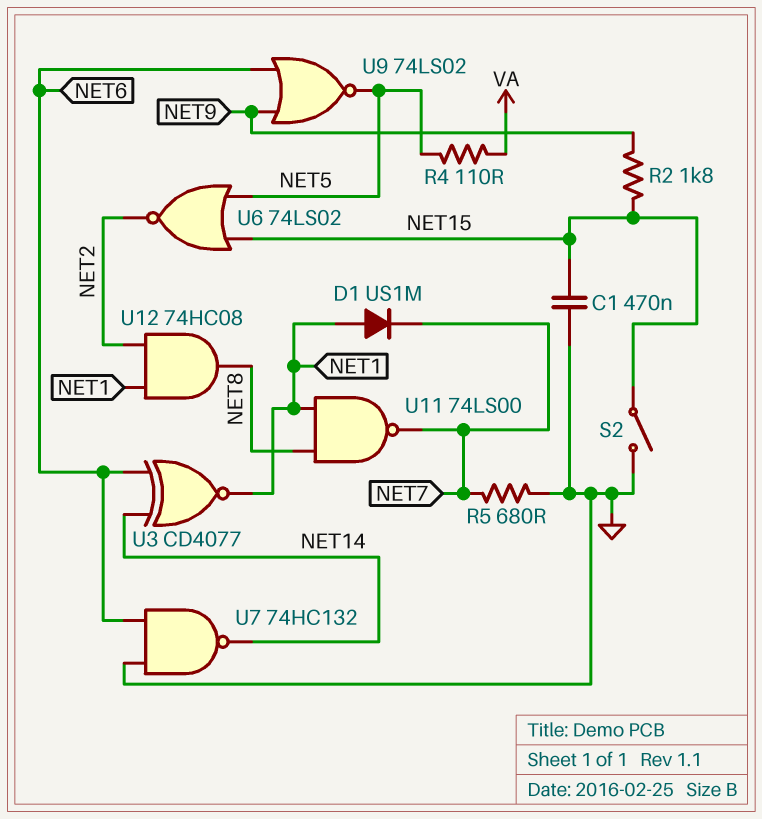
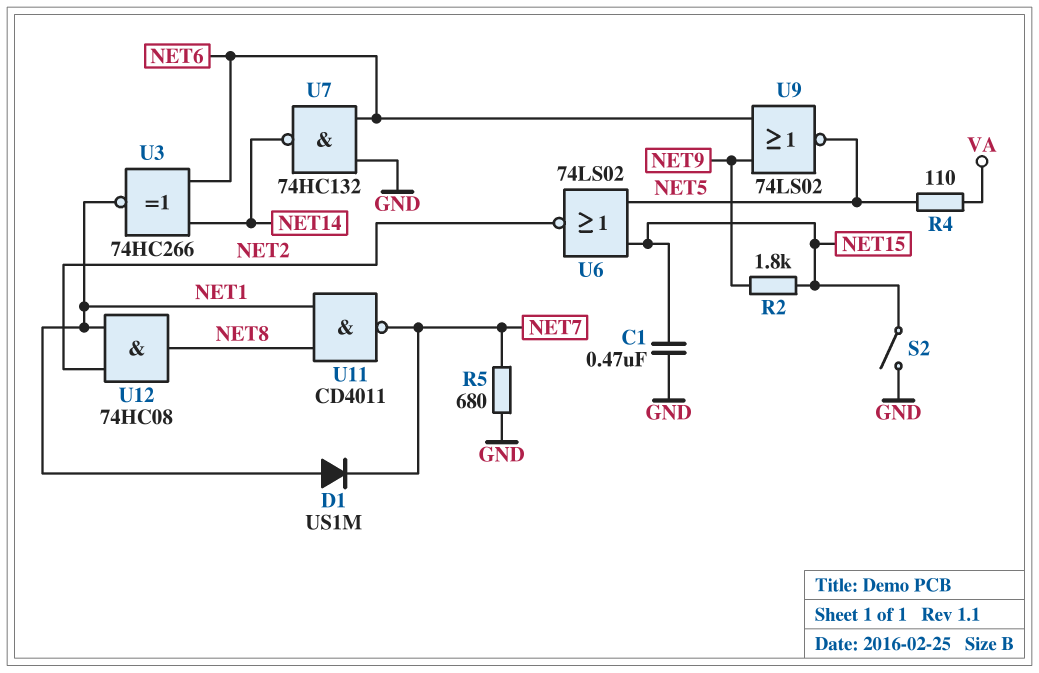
U3: XNOR CD4077 (in NET6, in NET14, out NET1) -> XNOR 74HC266 (in NET6, in NET14, out NET1)
U11: NAND 74LS00 (in NET1, in NET8, out NET7) -> NAND CD4011 (in NET1, in NET8, out NET7)

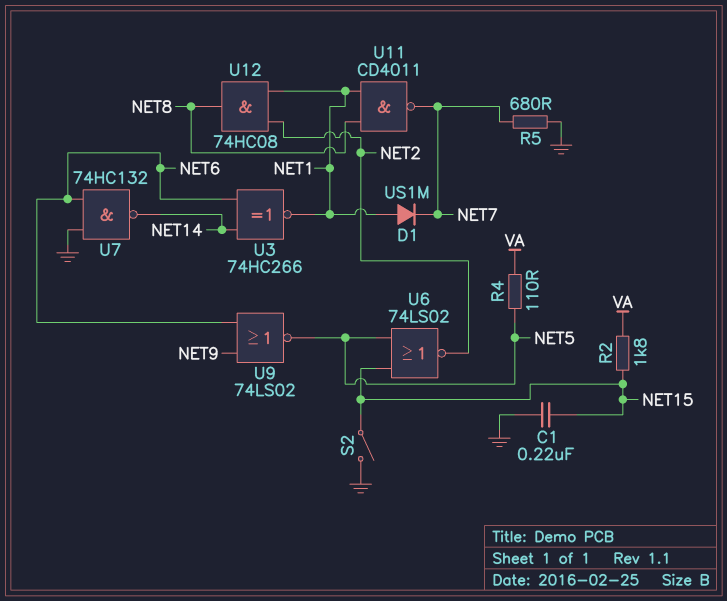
C1: 470nF (GND, NET15) -> 220nF (GND, NET15)
R2: 1.8k (NET9, NET15) -> 1.8k (NET15, VA)

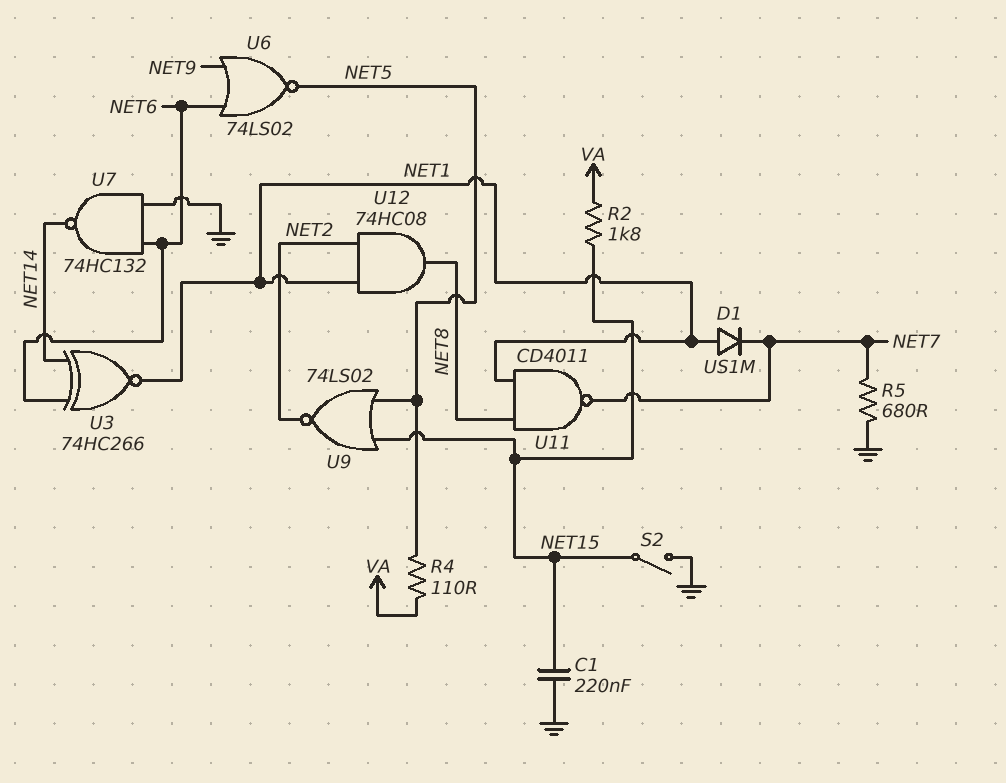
U6: NOR 74LS02 (in NET5, in NET15, out NET2) -> NOR 74LS02 (in NET6, in NET9, out NET5)
U9: NOR 74LS02 (in NET6, in NET9, out NET5) -> NOR 74LS02 (in NET5, in NET15, out NET2)

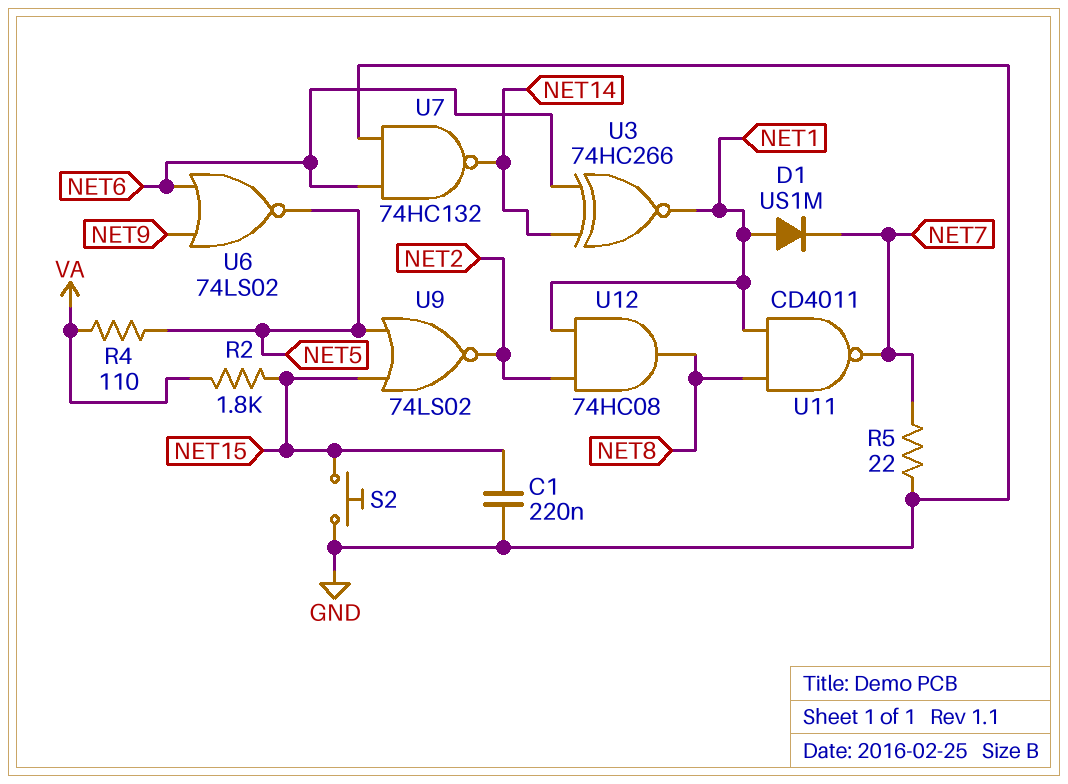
R5: 680 (GND, NET7) -> 22 (GND, NET7)
S2: switch (GND, NET15) -> button (GND, NET15)

